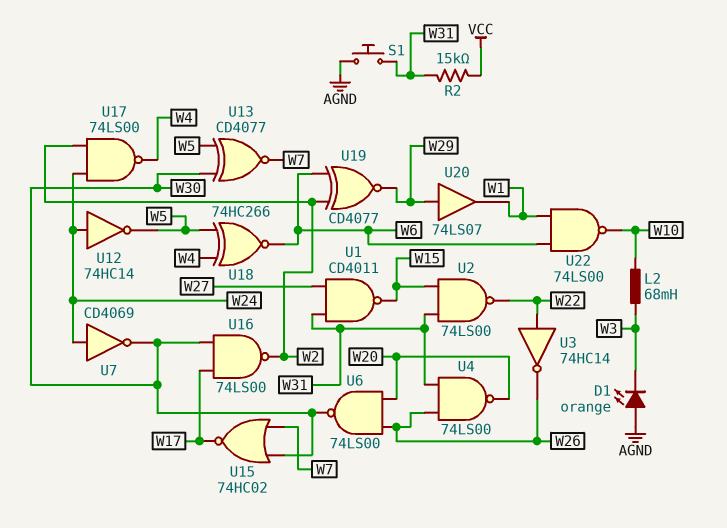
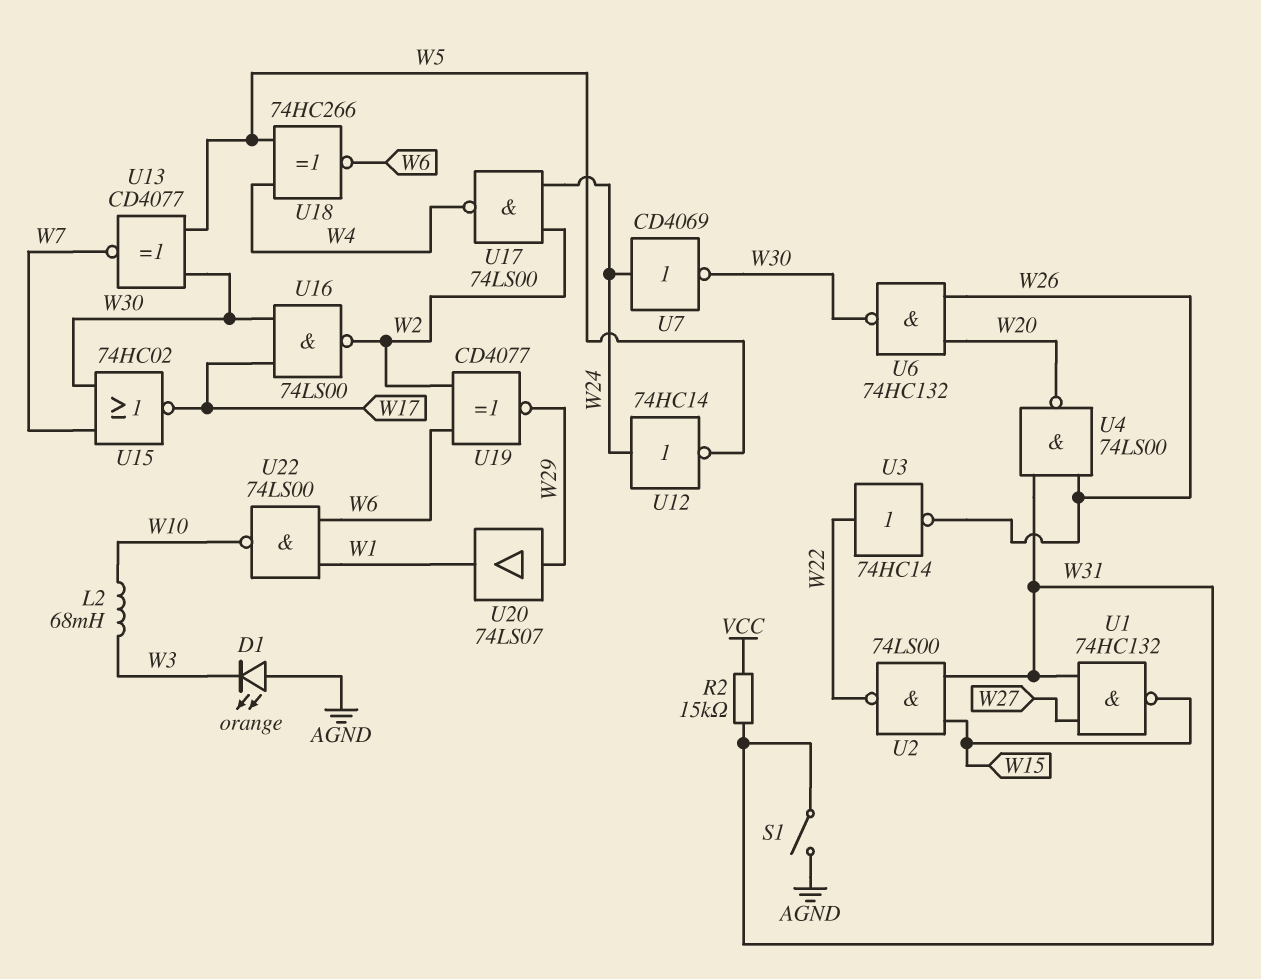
S1: button (AGND, W31) -> switch (AGND, W31)
U1: NAND CD4011 (in W27, in W31, out W15) -> NAND 74HC132 (in W27, in W31, out W15)
U6: NAND 74LS00 (in W20, in W26, out W30) -> NAND 74HC132 (in W20, in W26, out W30)

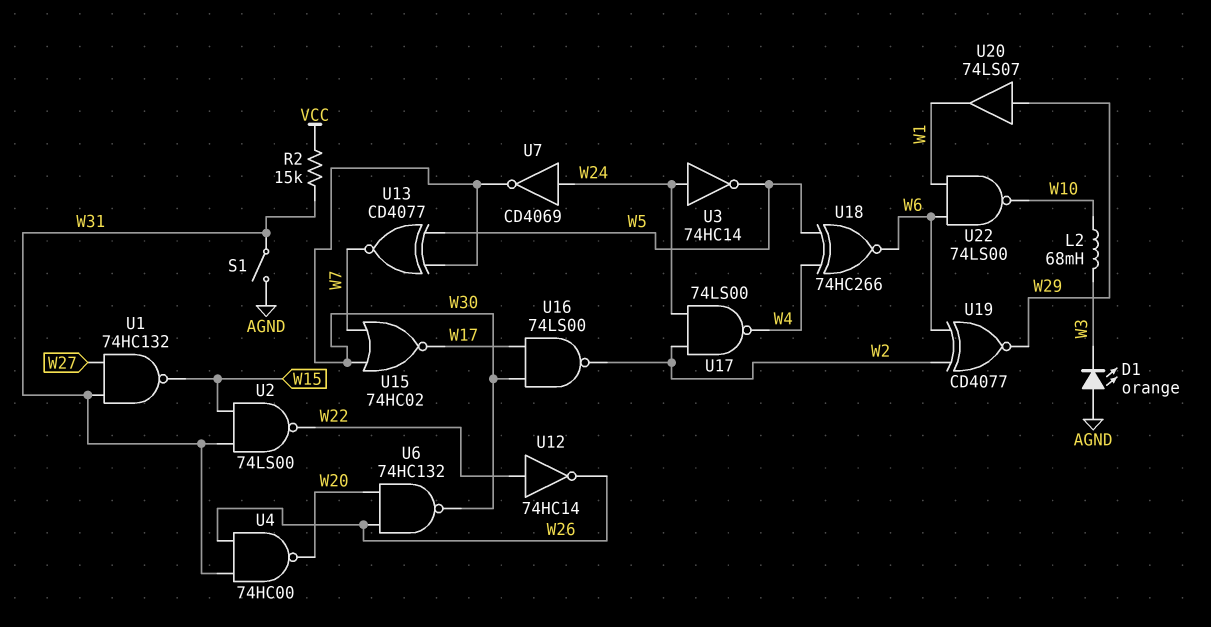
U3: NOT 74HC14 (in W22, out W26) -> NOT 74HC14 (in W24, out W5)
U4: NAND 74LS00 (in W26, in W31, out W20) -> NAND 74HC00 (in W26, in W31, out W20)
U12: NOT 74HC14 (in W24, out W5) -> NOT 74HC14 (in W22, out W26)

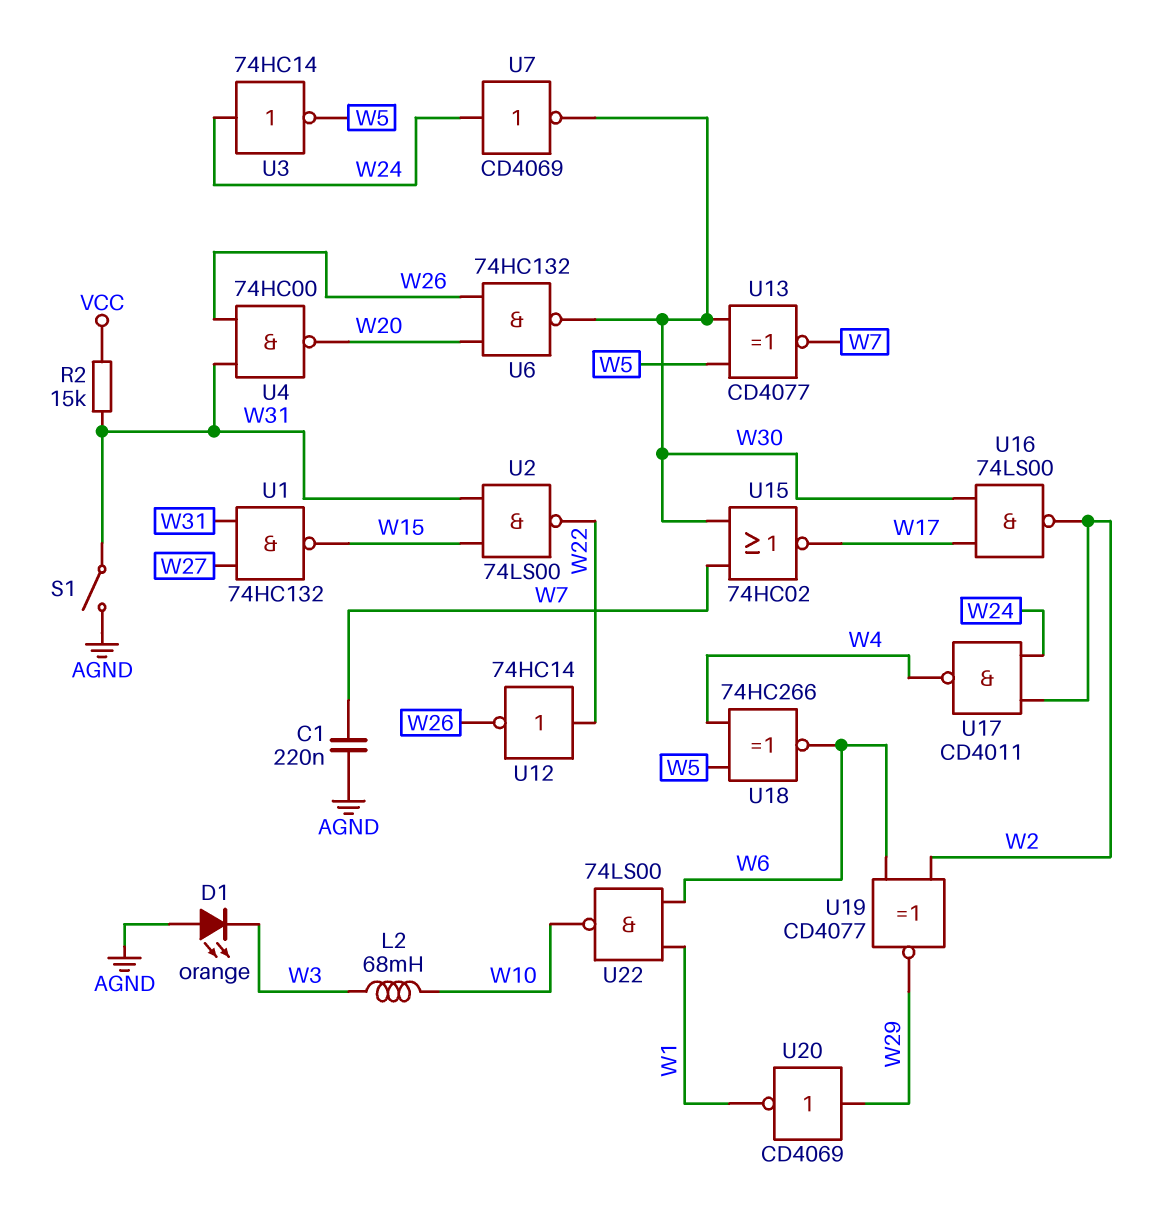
C1: none -> 220nF (AGND, W7)
U17: NAND 74LS00 (in W2, in W24, out W4) -> NAND CD4011 (in W2, in W24, out W4)
U20: buffer 74LS07 (in W29, out W1) -> NOT CD4069 (in W29, out W1)

